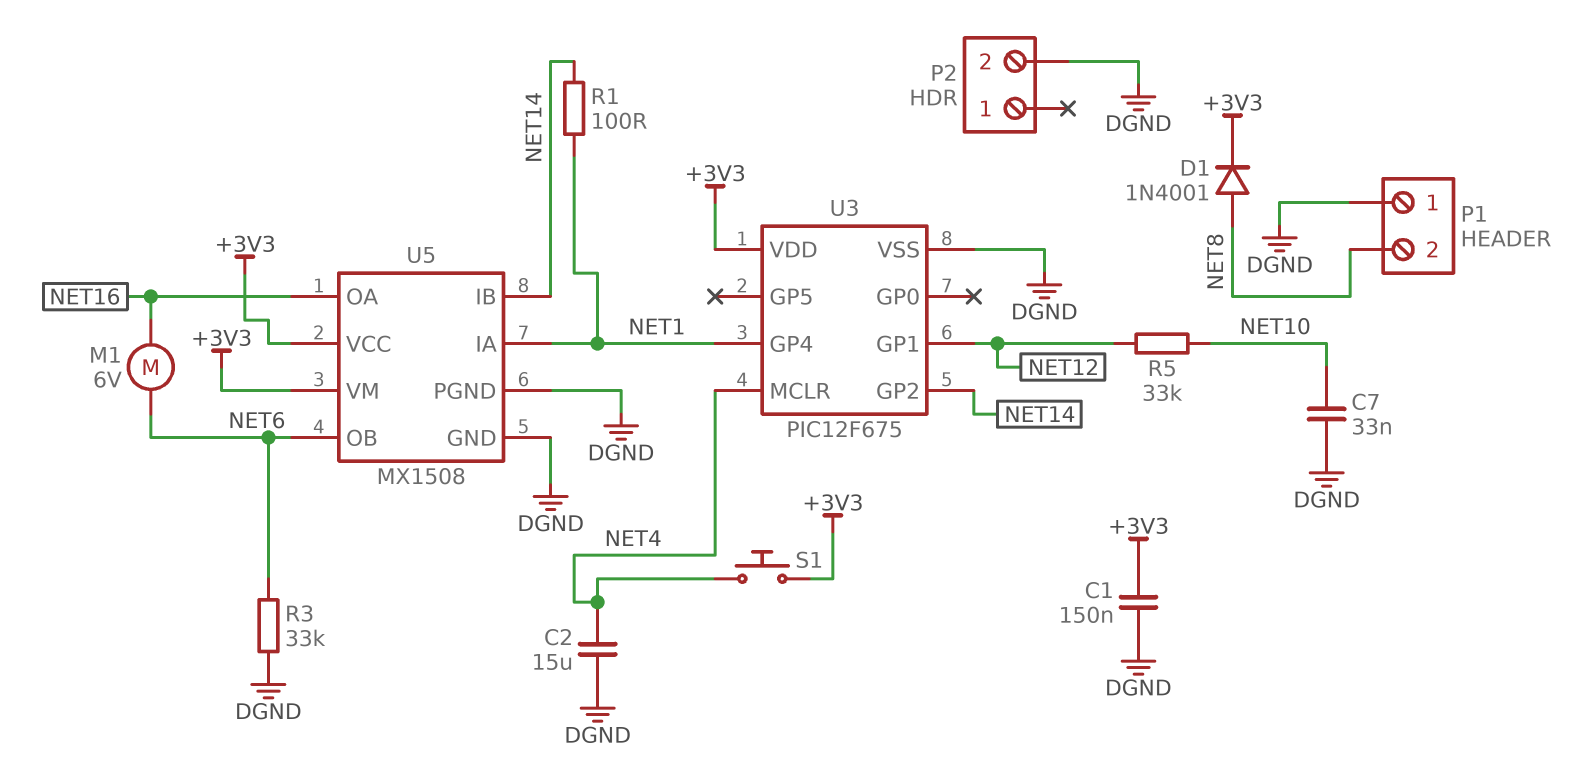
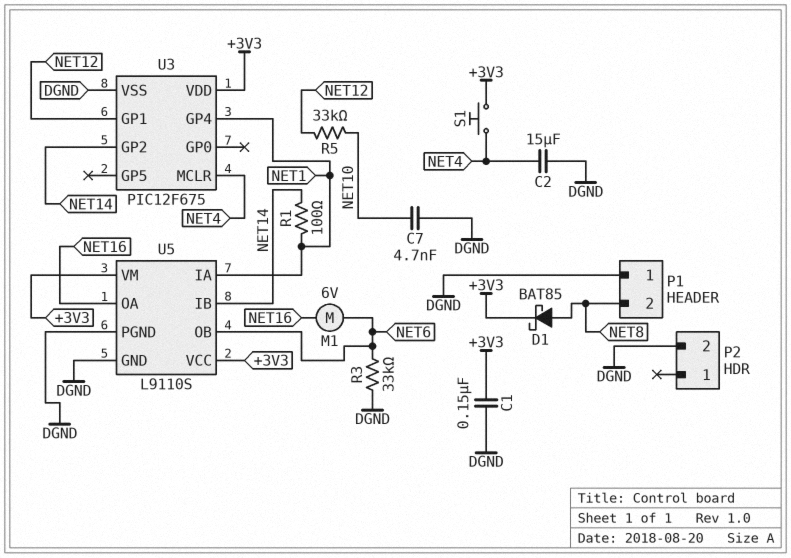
C7: 33nF (DGND, NET10) -> 4.7nF (DGND, NET10)
D1: diode 1N4001 (A NET8, K +3V3) -> schottky BAT85 (A NET8, K +3V3)
U5: MX1508 -> L9110S

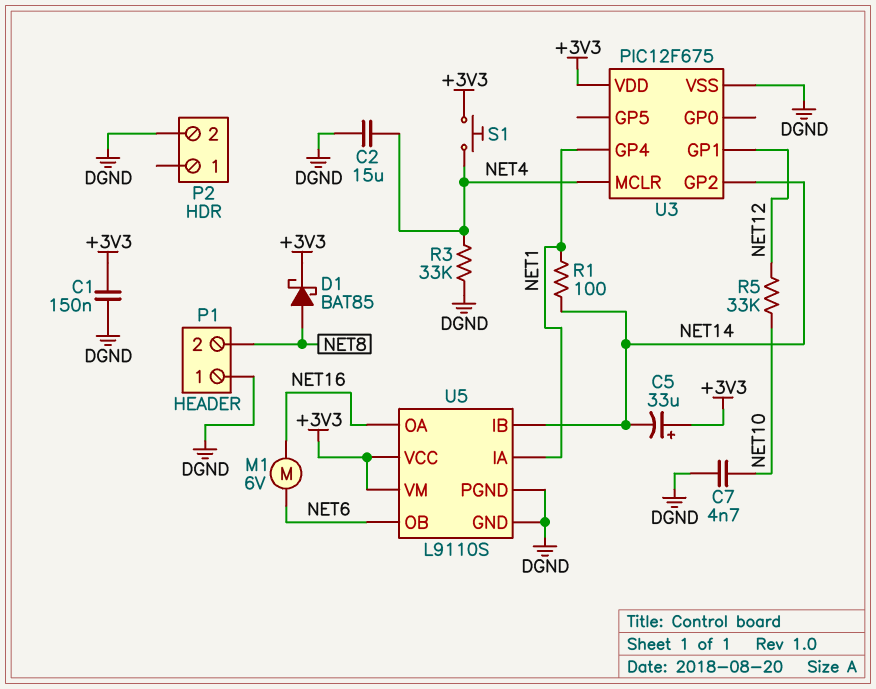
C5: none -> 33uF (plus +3V3, minus NET14)
R3: 33k (DGND, NET6) -> 33k (DGND, NET4)

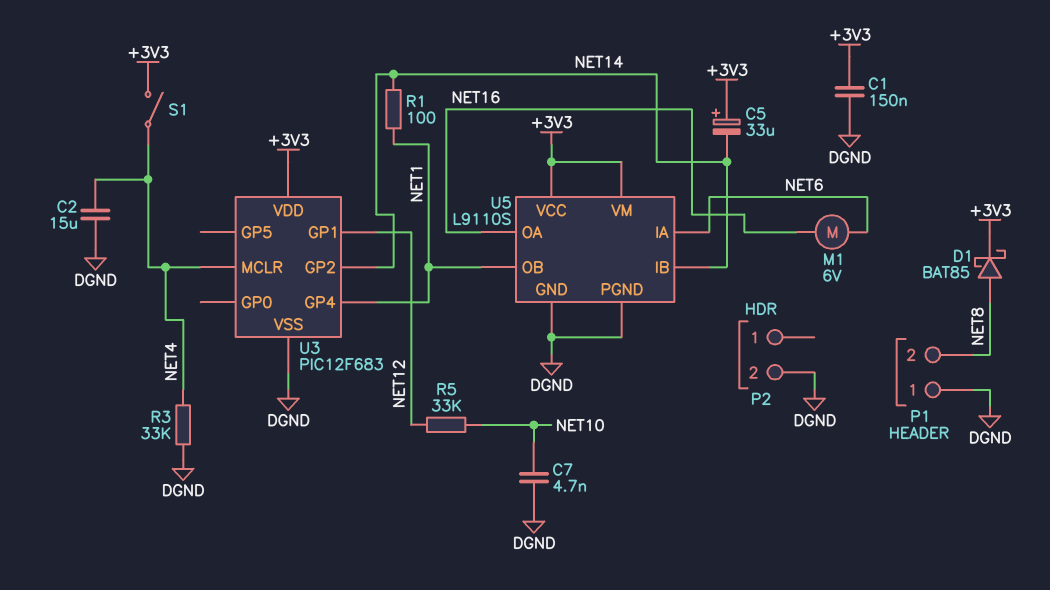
S1: button (+3V3, NET4) -> switch (+3V3, NET4)
U3: PIC12F675 -> PIC12F683
U5 pin IA: NET1 -> NET6
U5 pin OB: NET6 -> NET1

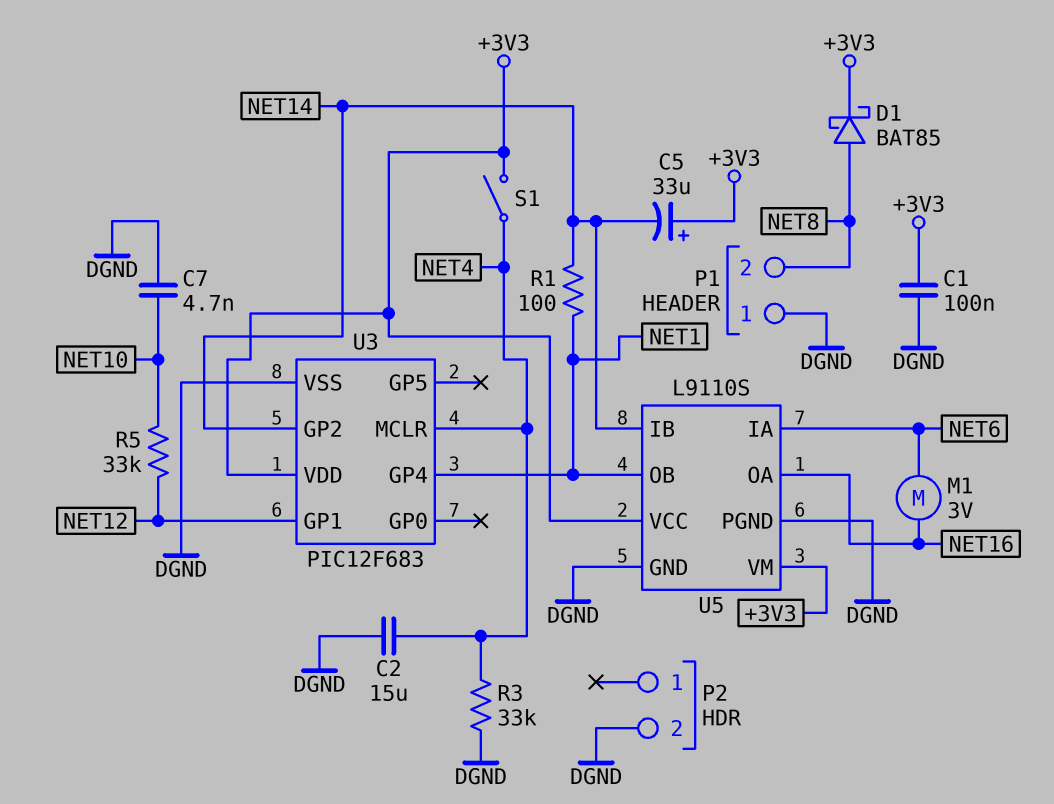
C1: 150nF (+3V3, DGND) -> 100nF (+3V3, DGND)
M1: motor 6V (NET6, NET16) -> motor 3V (NET6, NET16)

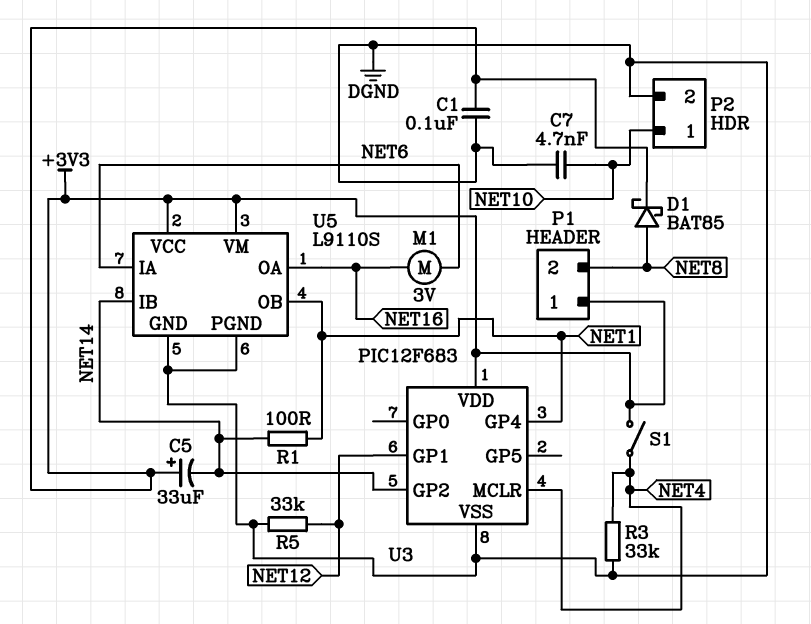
C2: 15uF (DGND, NET4) -> none
P1 pin 1: DGND -> +3V3
P2 pin 1: none -> NET10
R5: 33k (NET10, NET12) -> 33k (DGND, NET12)

